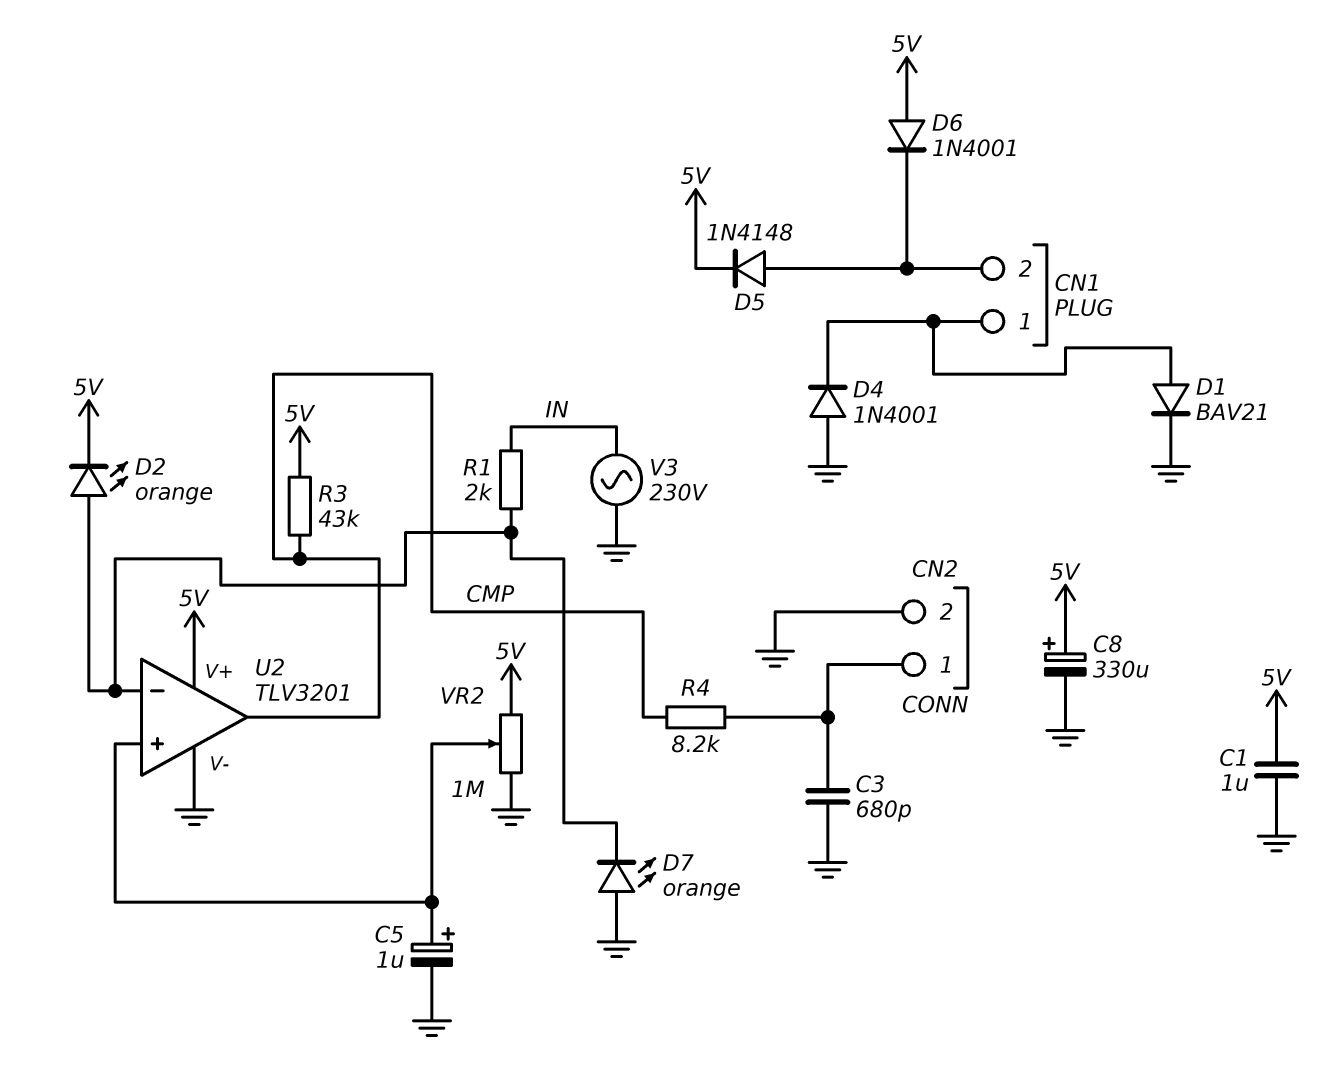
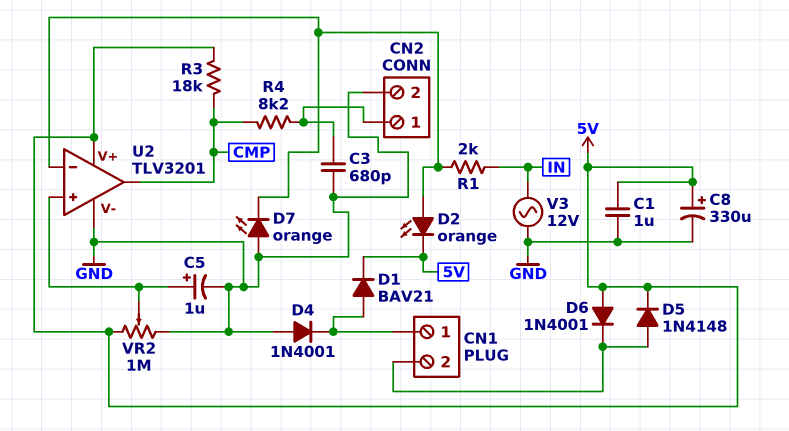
D1: diode BAV21 (A CN1/1, K GND) -> diode BAV21 (A CN1/1, K 5V)
R3: 43k (5V, CMP) -> 18k (5V, CMP)
V3: AC 230V (GND, IN) -> AC 12V (GND, IN)

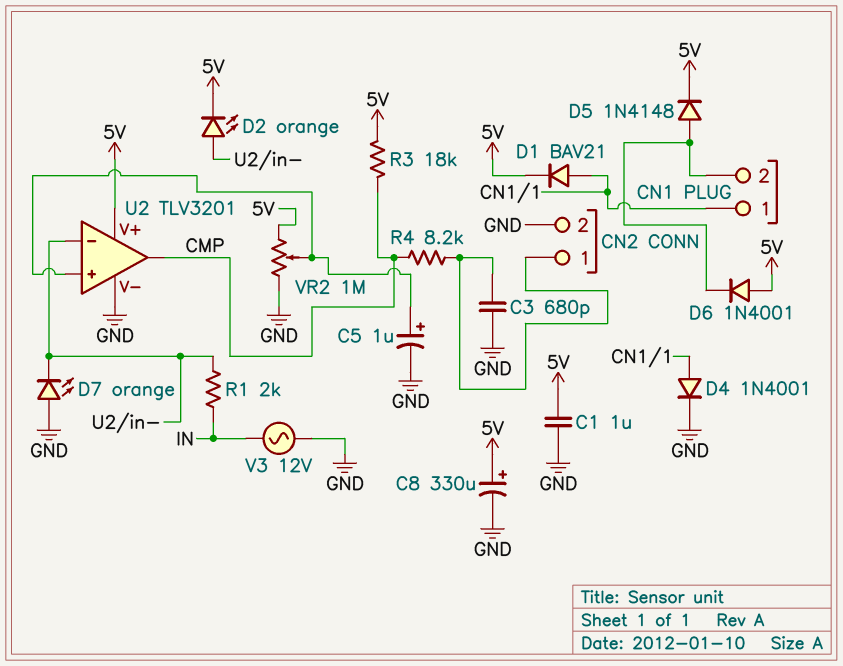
D4: diode 1N4001 (A GND, K CN1/1) -> diode 1N4001 (A CN1/1, K GND)

